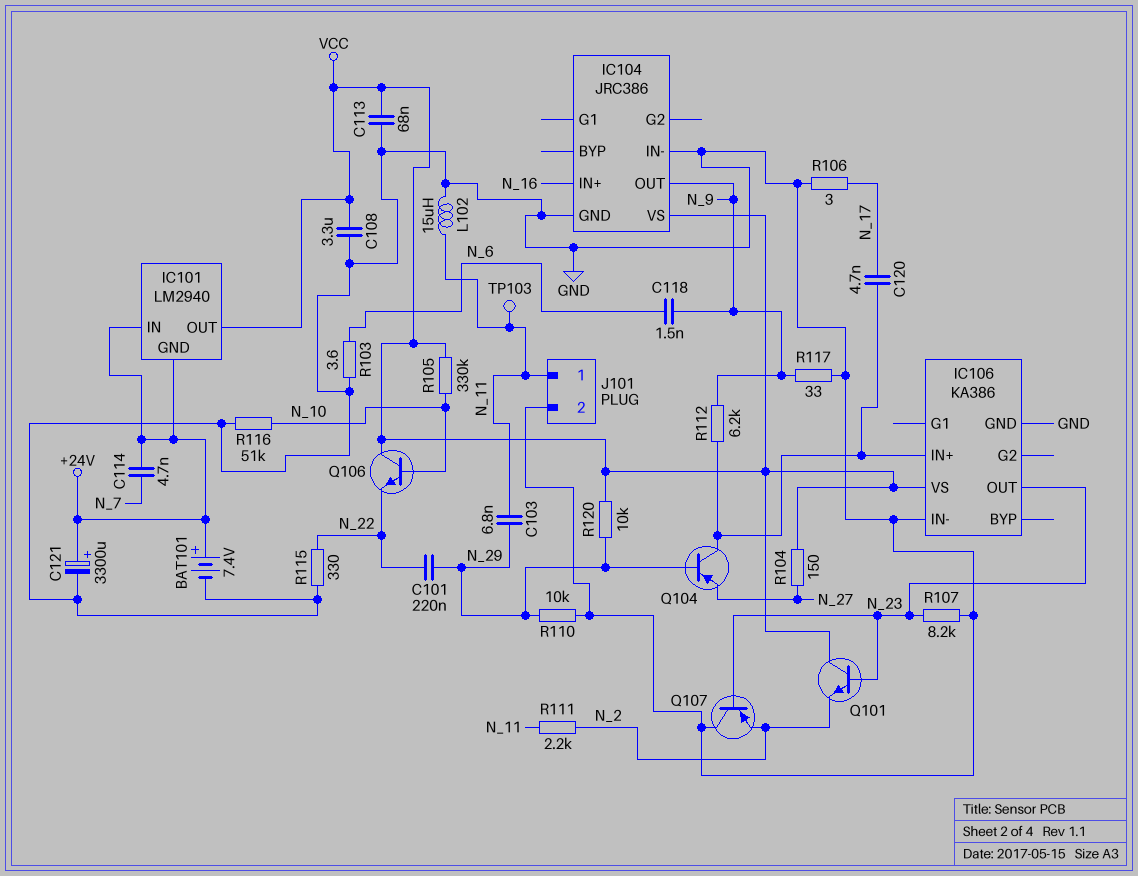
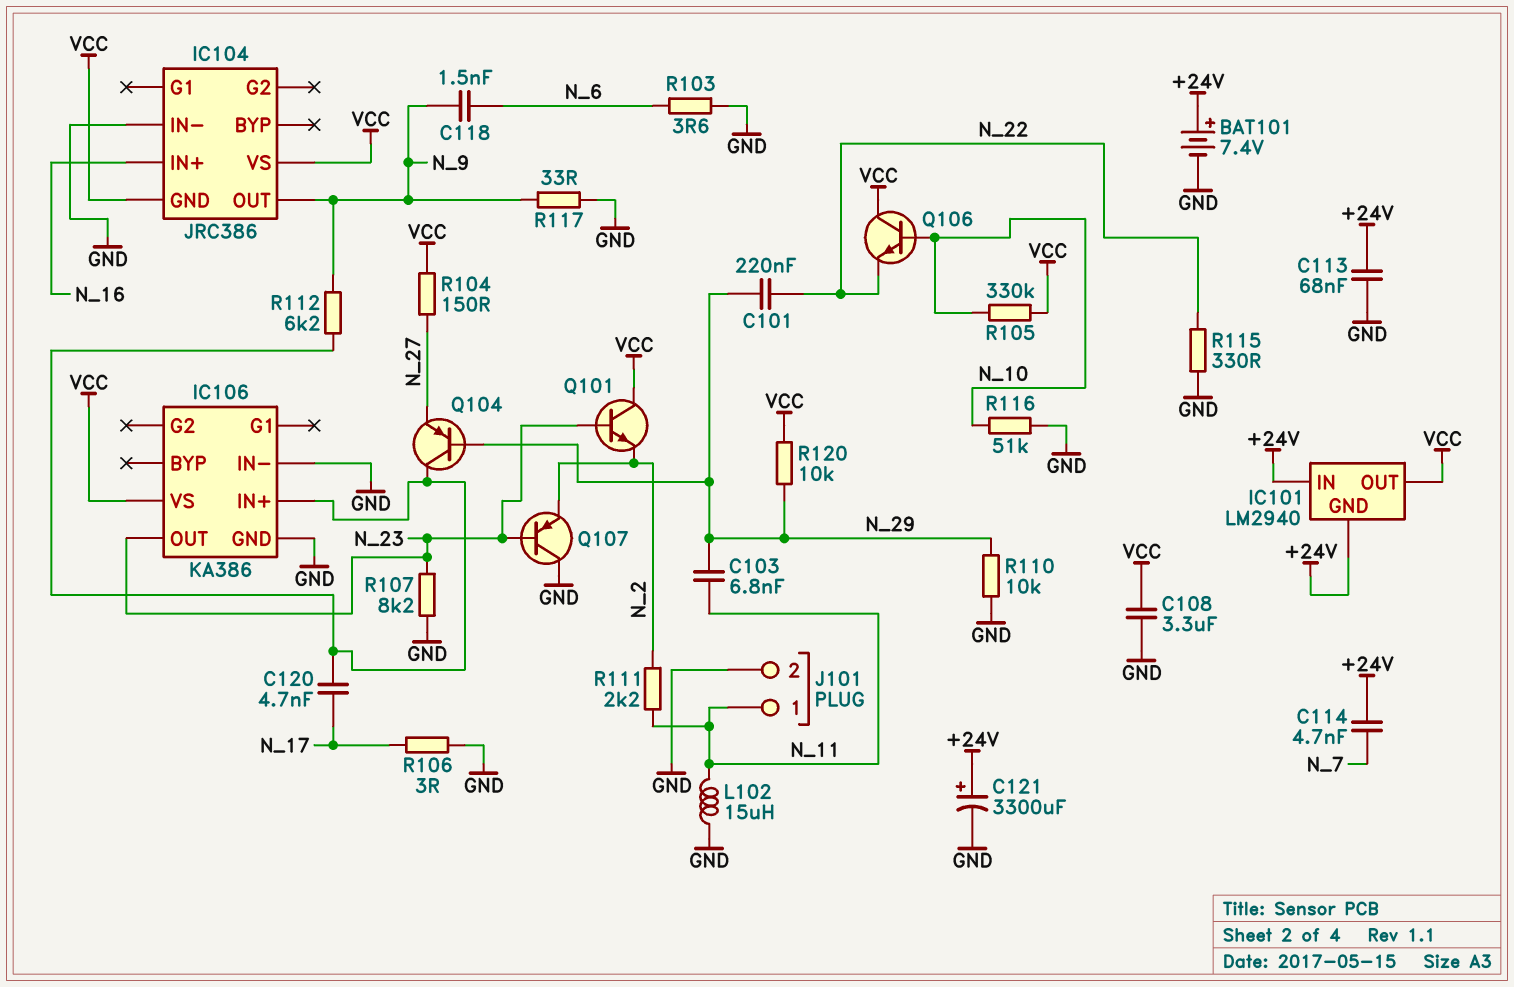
C113: 68nF (GND, VCC) -> 68nF (+24V, GND)
IC104 pin GND: GND -> VCC
TP103: test point (N_11) -> none

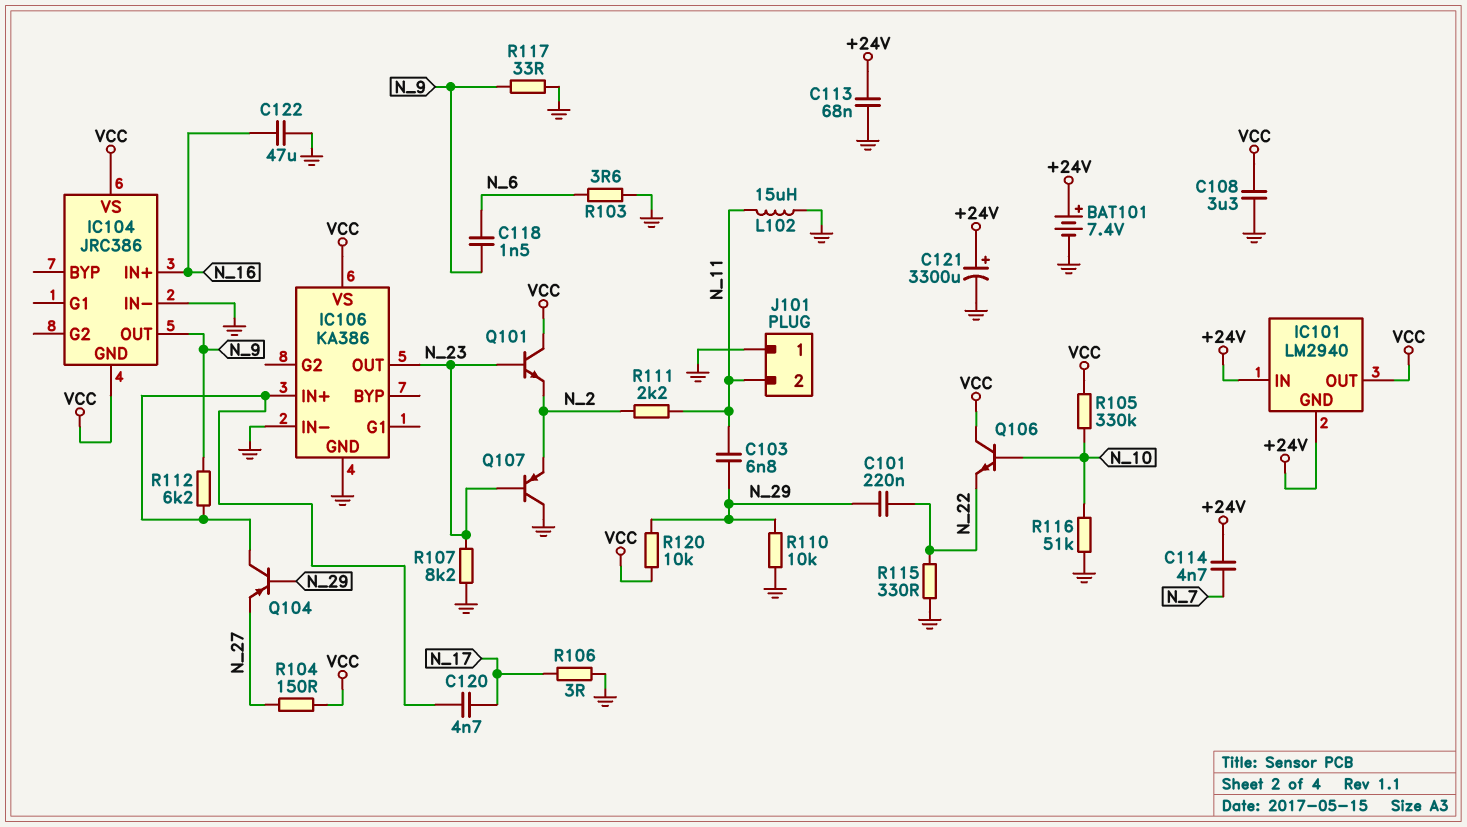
C122: none -> 47uF (GND, N_16)
J101 pin 1: N_11 -> GND
J101 pin 2: GND -> N_11

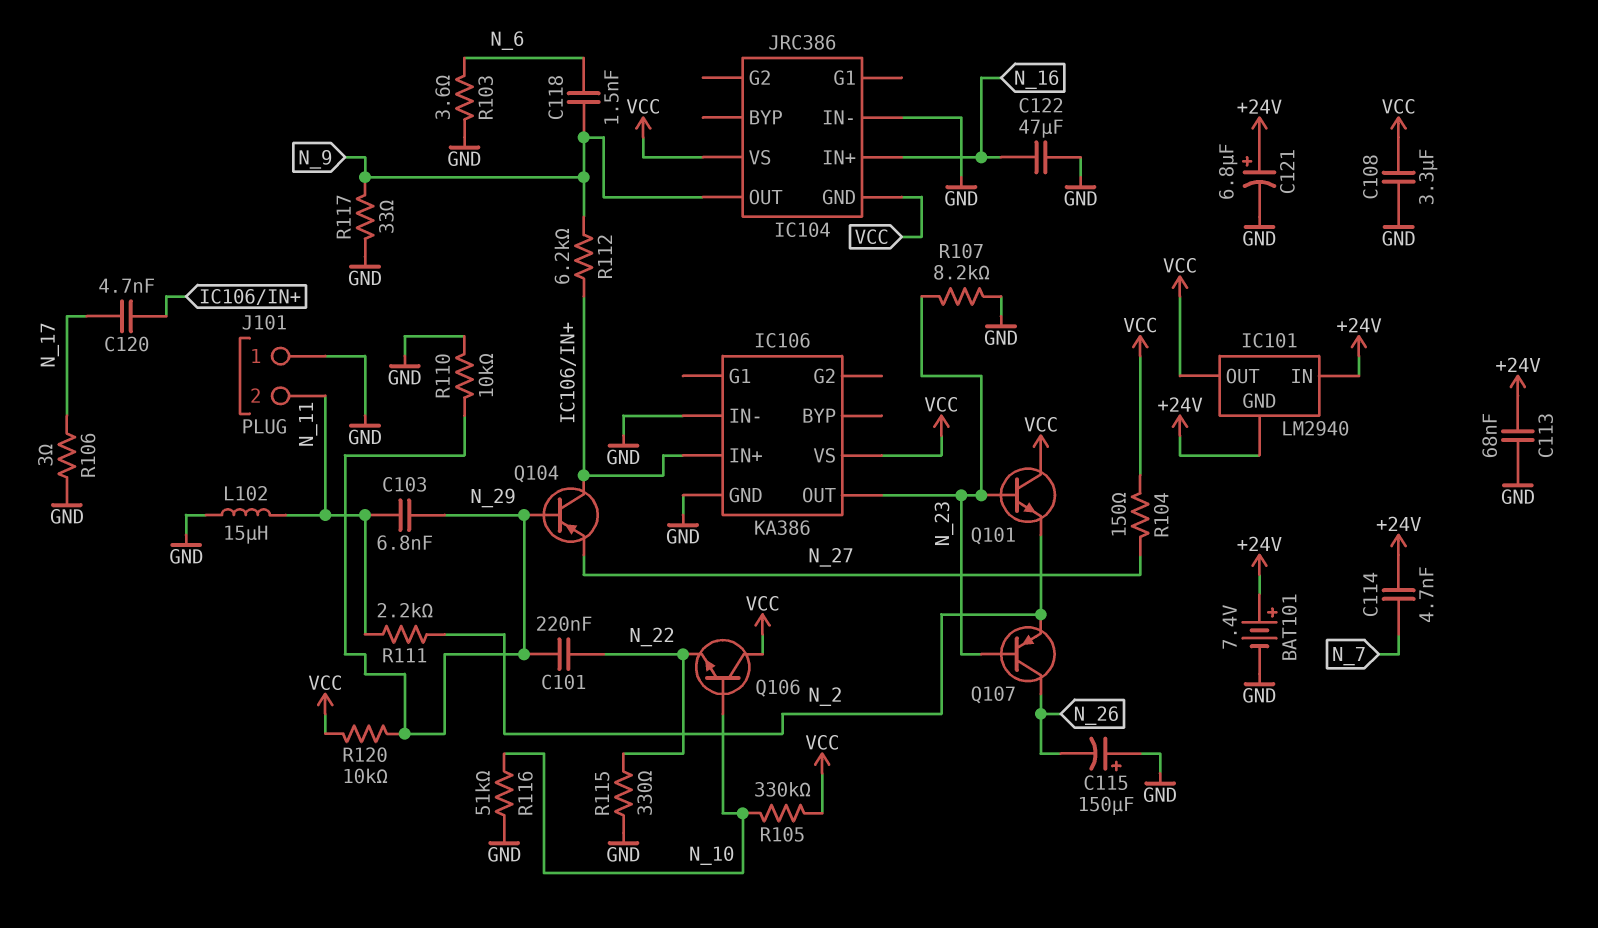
C115: none -> 150uF (plus GND, minus N_26)
C121: 3300uF (plus +24V, minus GND) -> 6.8uF (plus +24V, minus GND)
Q107: PNP (B N_23, C GND, E N_2) -> PNP (B N_23, C N_26, E N_2)

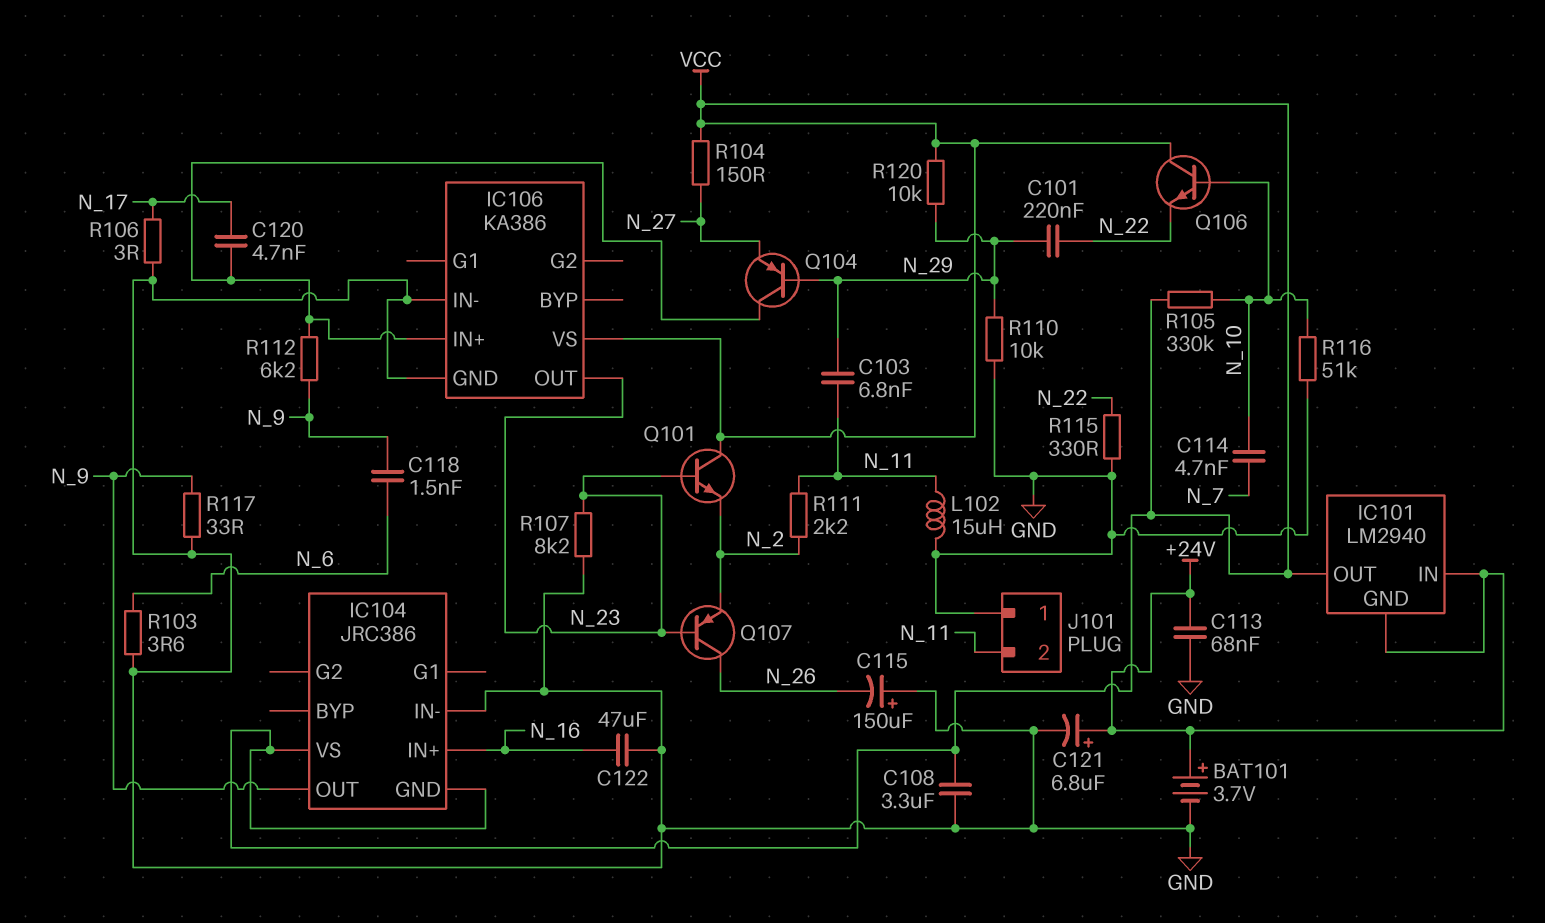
BAT101: 7.4V (plus +24V, minus GND) -> 3.7V (plus +24V, minus GND)
C114: 4.7nF (+24V, N_7) -> 4.7nF (N_7, N_10)

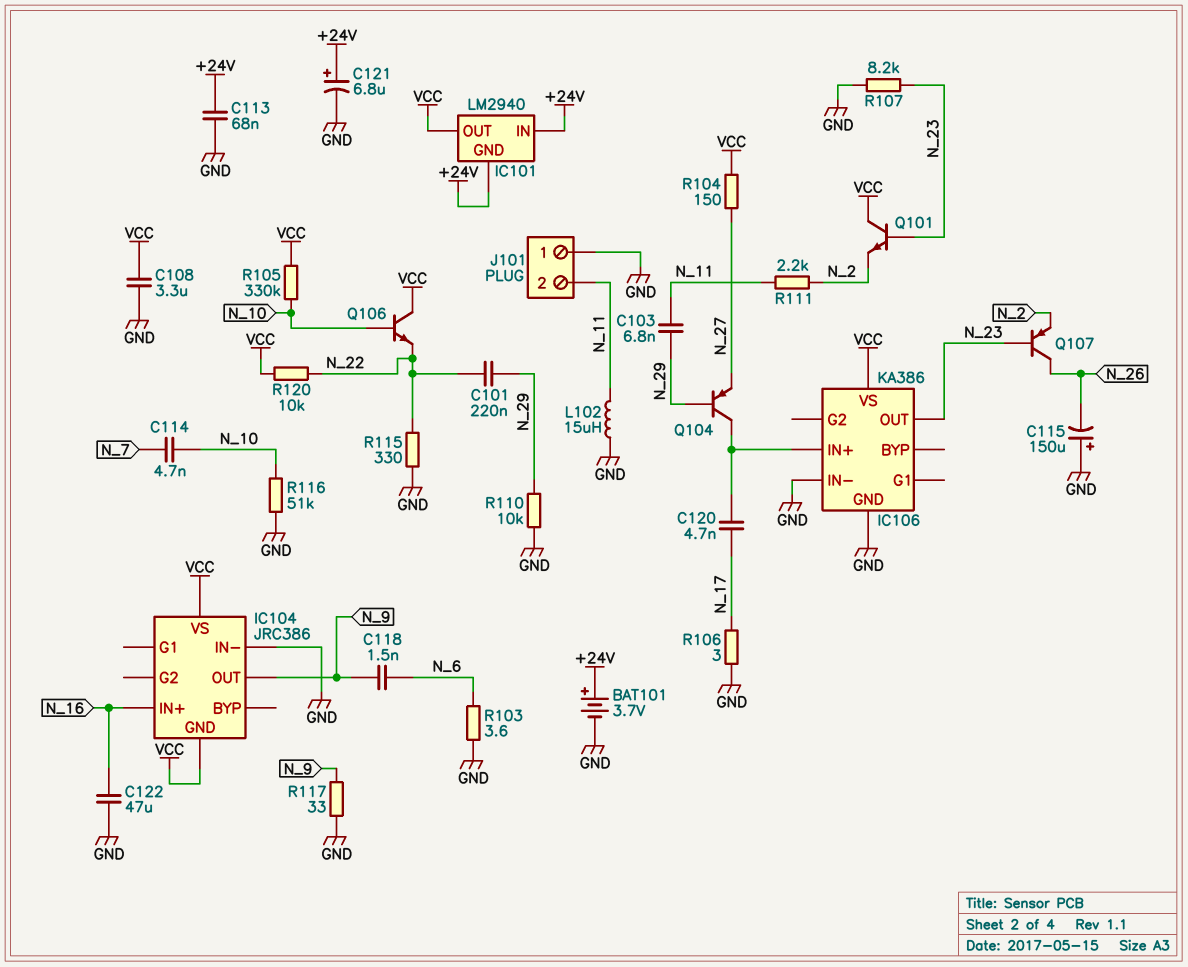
R112: 6.2k (IC106/IN+, N_9) -> none
R120: 10k (N_29, VCC) -> 10k (N_22, VCC)

